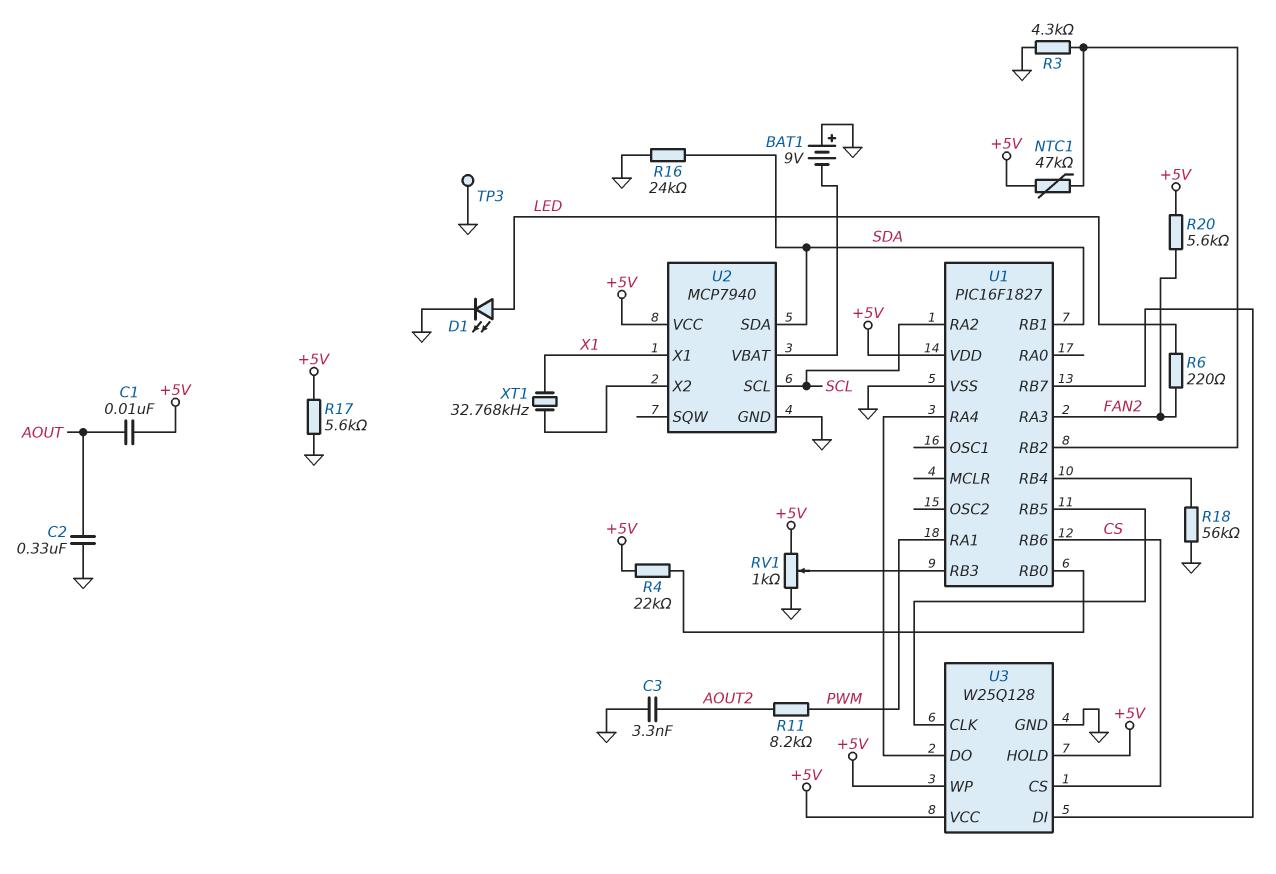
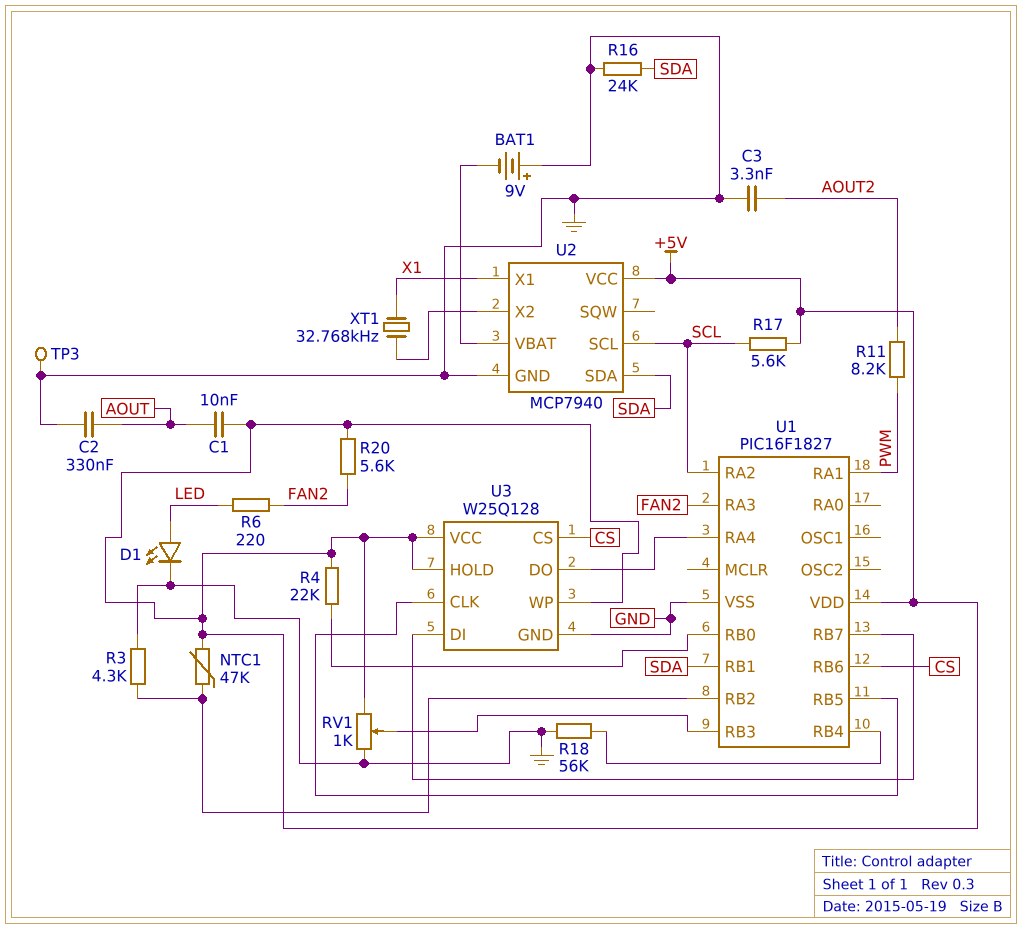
R17: 5.6k (+5V, GND) -> 5.6k (+5V, SCL)

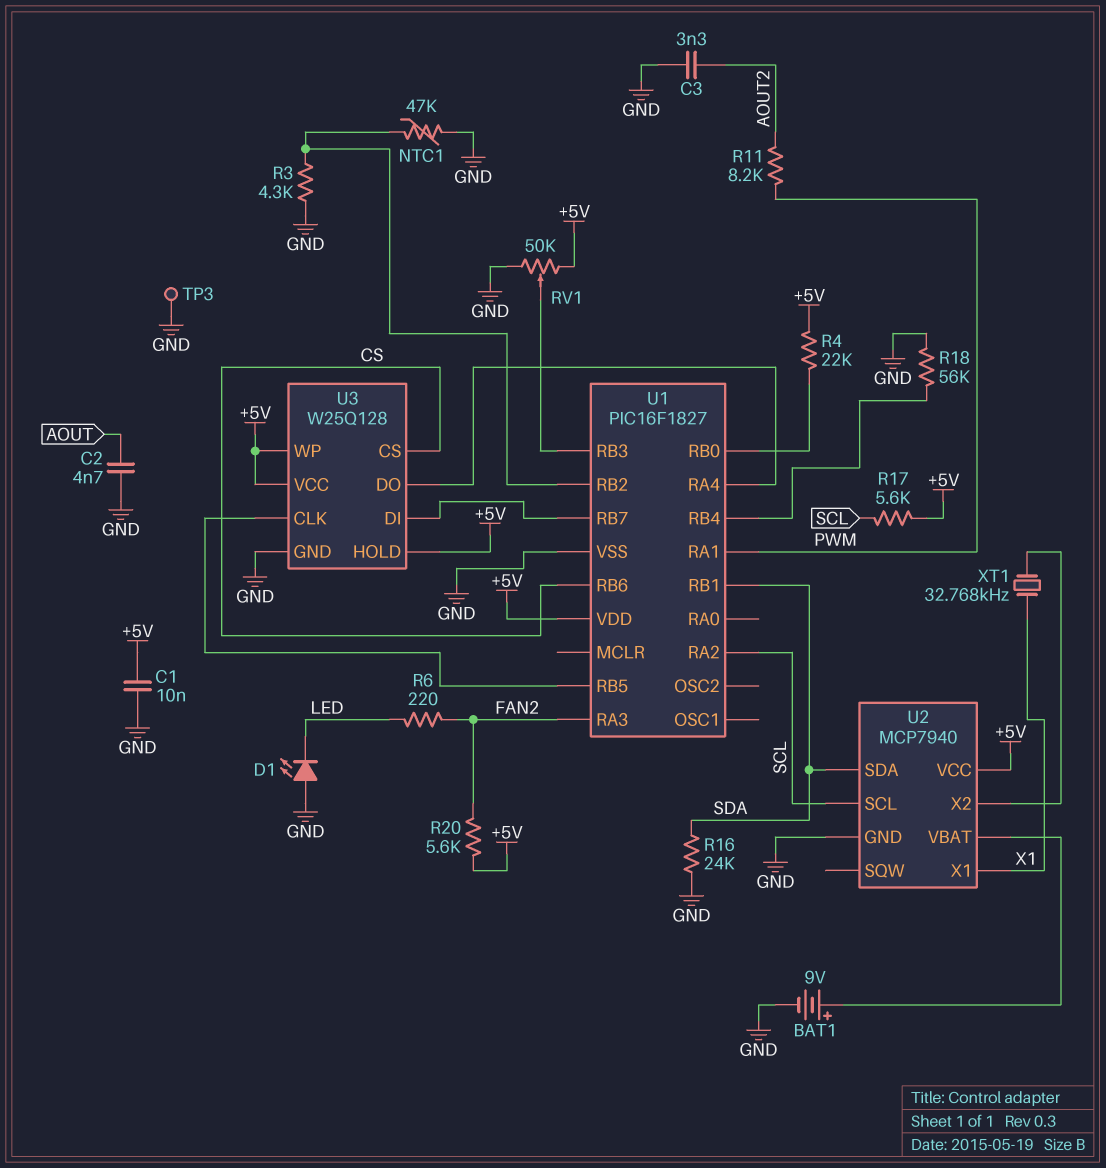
BAT1: 9V (plus GND, minus U2/VBAT) -> 9V (plus U2/VBAT, minus GND)
C1: 10nF (+5V, AOUT) -> 10nF (+5V, GND)
C2: 330nF (AOUT, GND) -> 4.7nF (AOUT, GND)
D1: LED (A LED, K GND) -> LED (A GND, K LED)
NTC1: 47k (+5V, U1/RB2) -> 47k (GND, U1/RB2)
RV1: 1k (+5V, GND, wiper U1/RB3) -> 50k (+5V, GND, wiper U1/RB3)

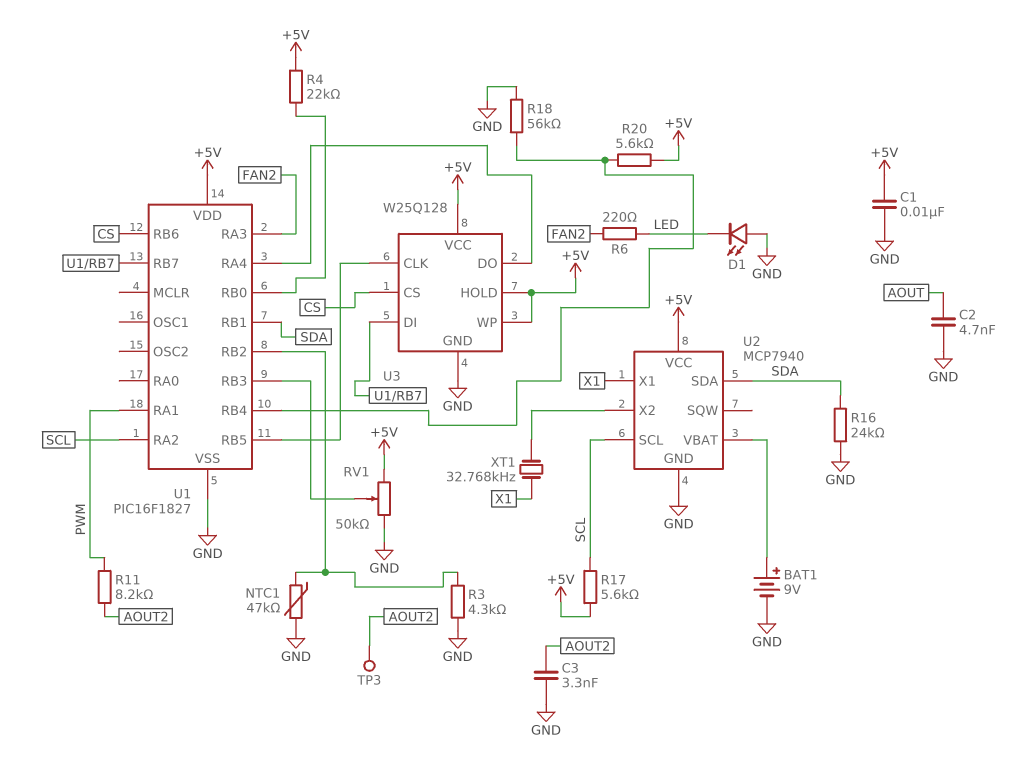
R20: 5.6k (+5V, FAN2) -> 5.6k (+5V, U1/RB4)
TP3: test point (GND) -> test point (AOUT2)

